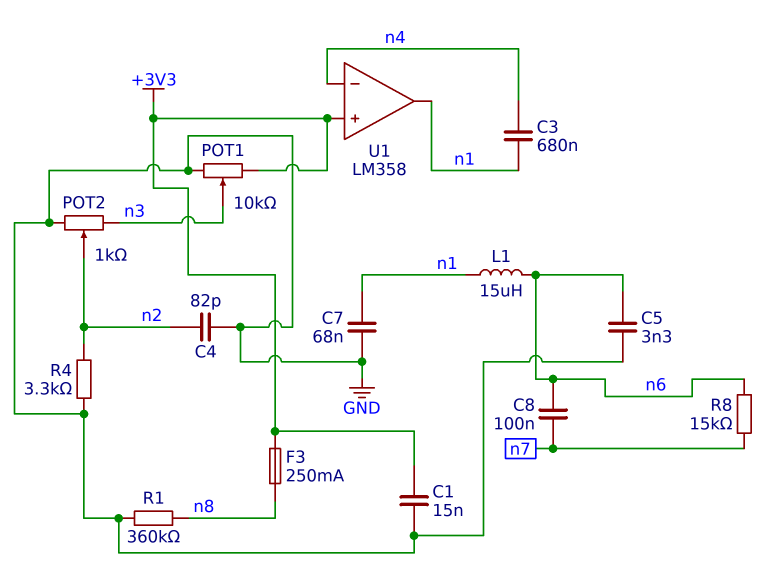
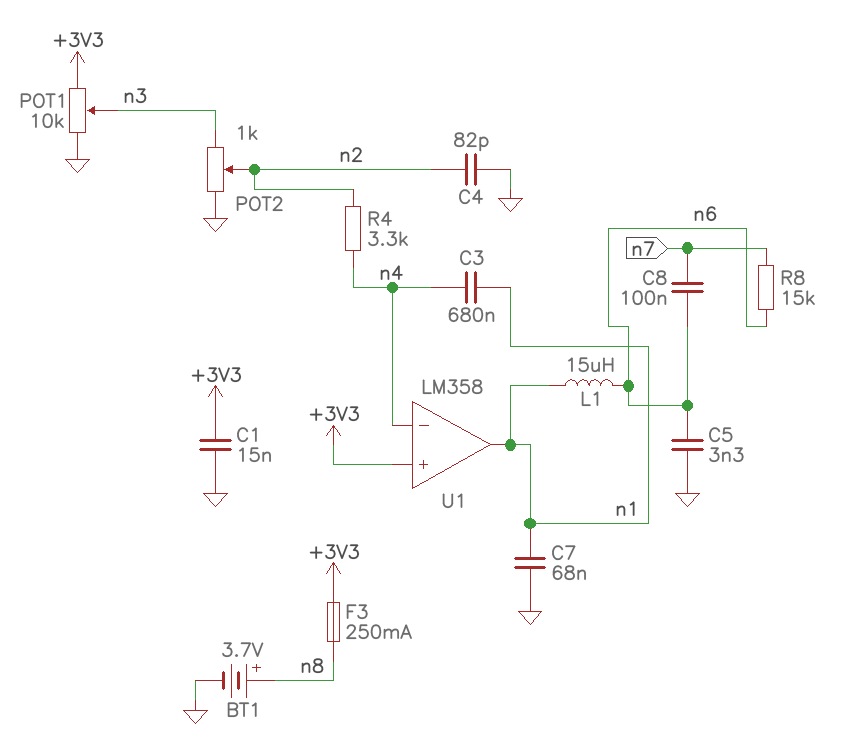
BT1: none -> 3.7V (plus n8, minus GND)
R1: 360k (GND, n8) -> none
R4: 3.3k (GND, n2) -> 3.3k (n2, n4)

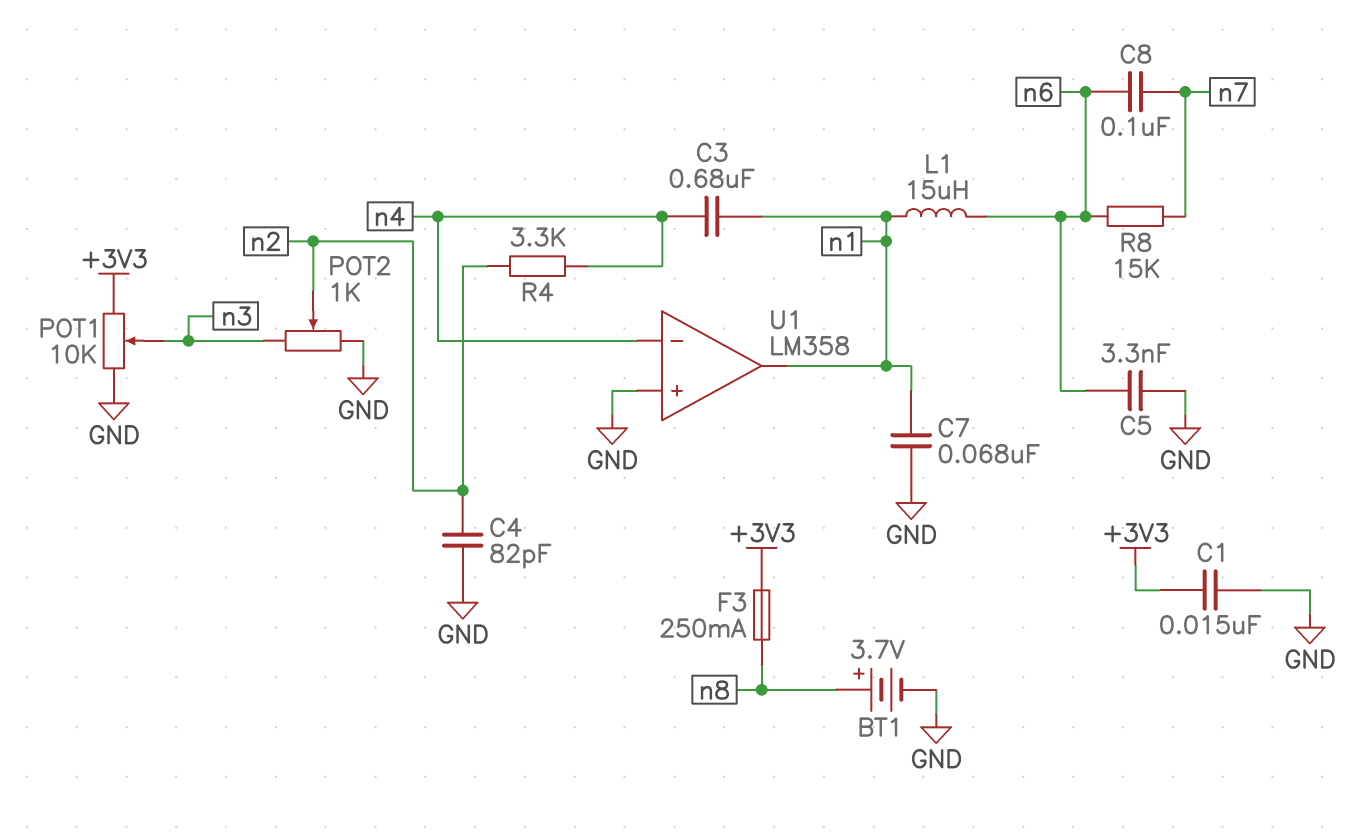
U1 pin in+: +3V3 -> GND

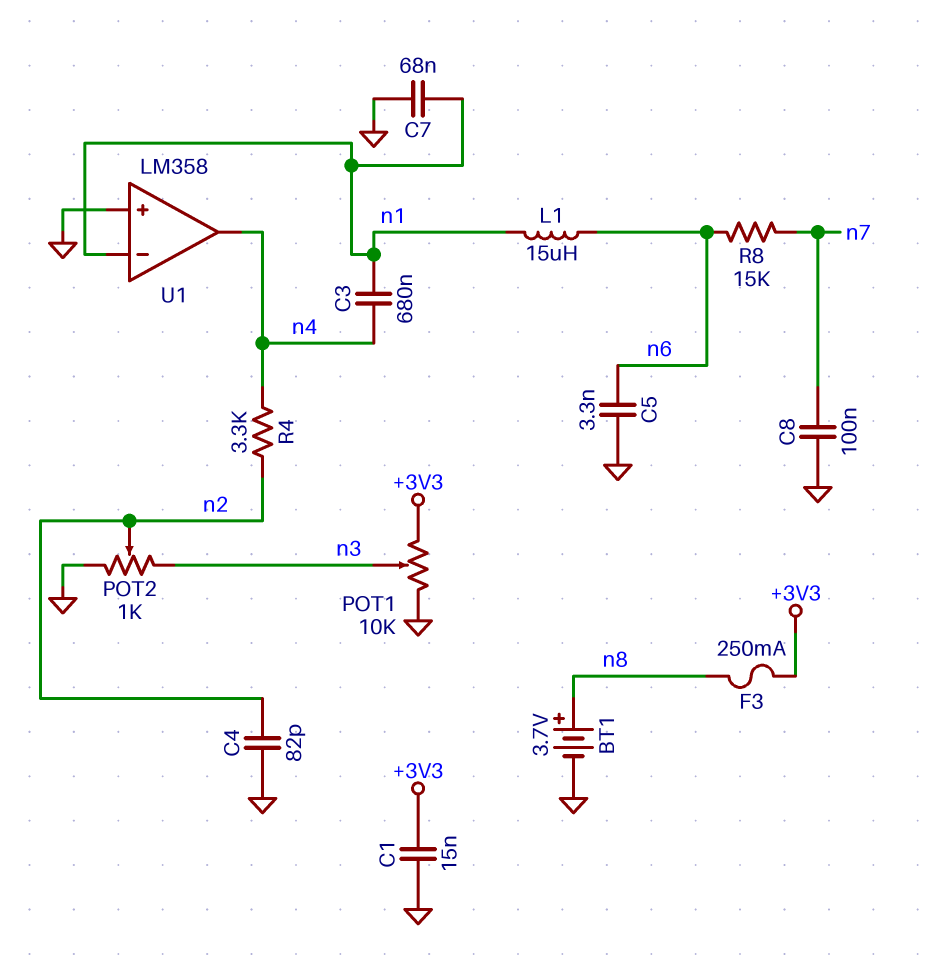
C8: 100nF (n6, n7) -> 100nF (GND, n7)
U1 pin in-: n4 -> n1
U1 pin out: n1 -> n4

